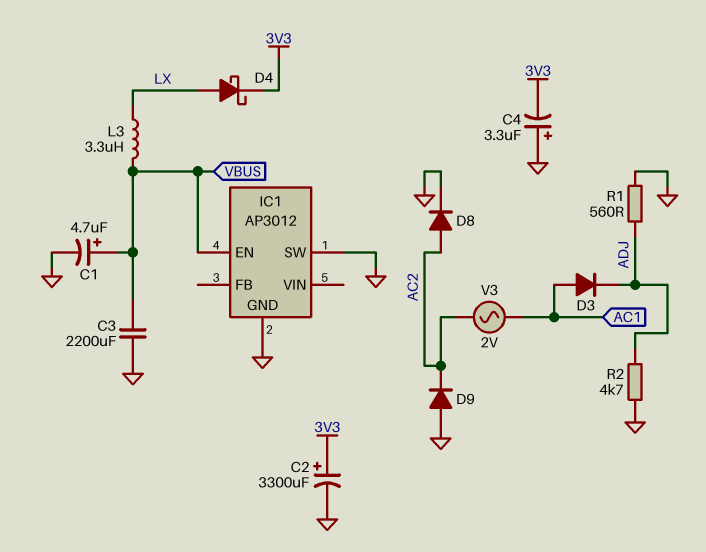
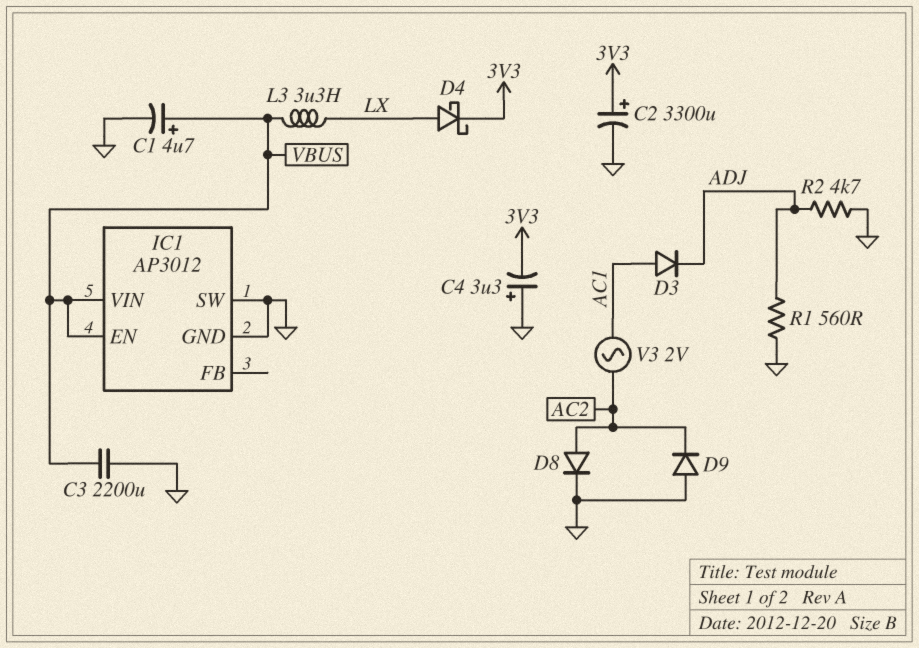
IC1 pin VIN: none -> VBUS

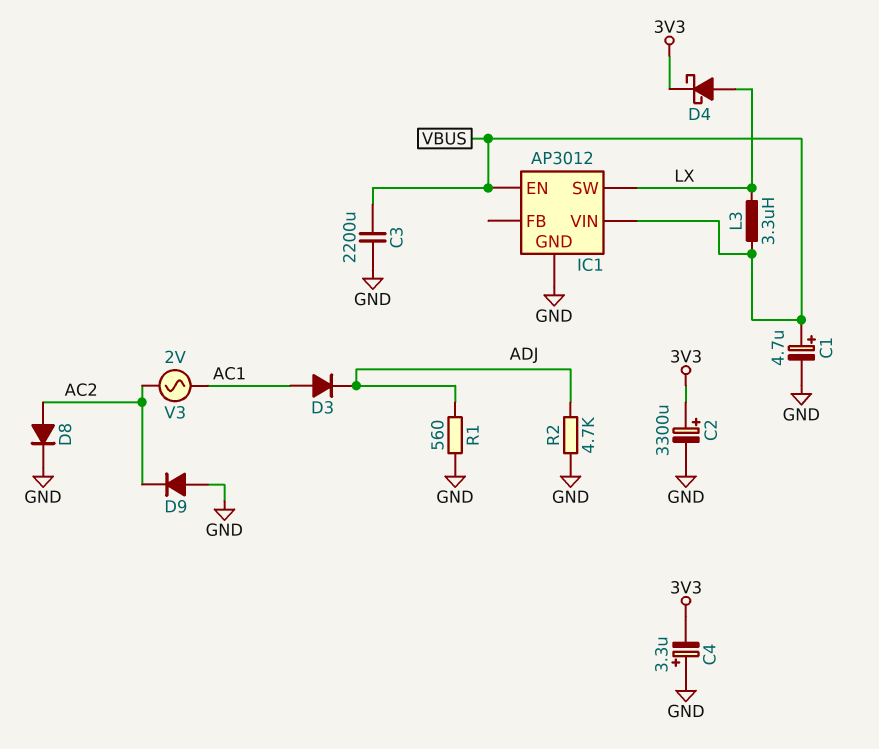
IC1 pin SW: GND -> LX

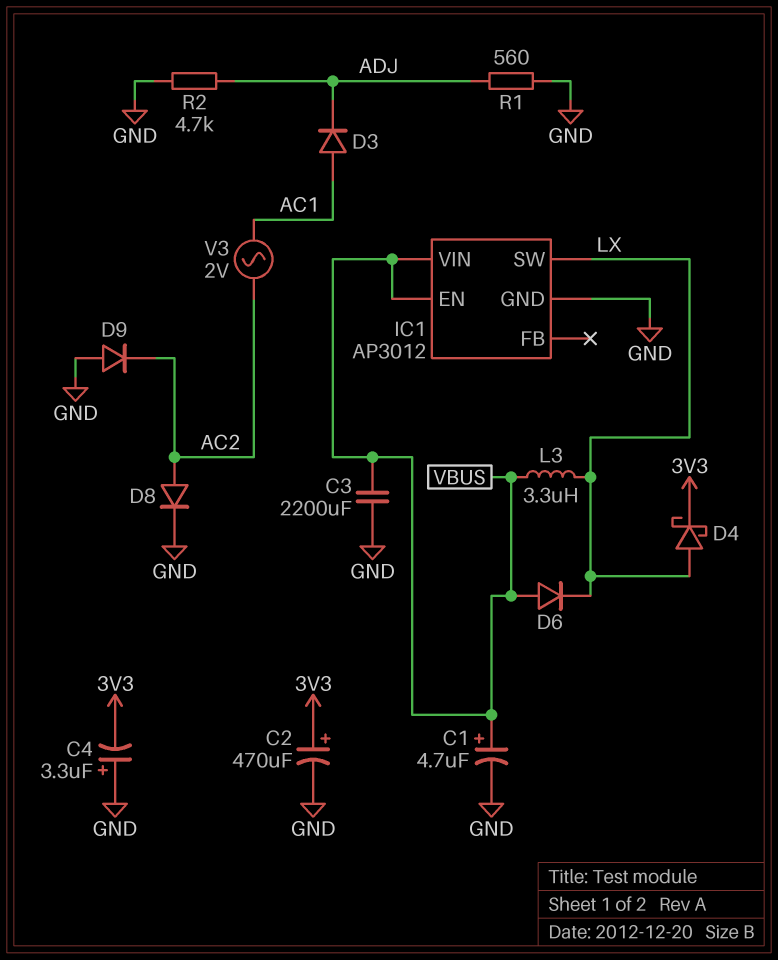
C2: 3300uF (plus 3V3, minus GND) -> 470uF (plus 3V3, minus GND)
D6: none -> diode (A VBUS, K LX)

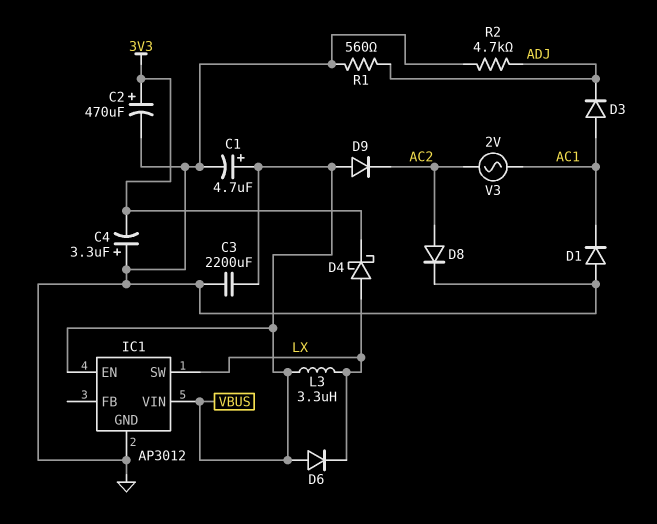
D1: none -> diode (A GND, K AC1)
D9: diode (A GND, K AC2) -> diode (A VBUS, K AC2)

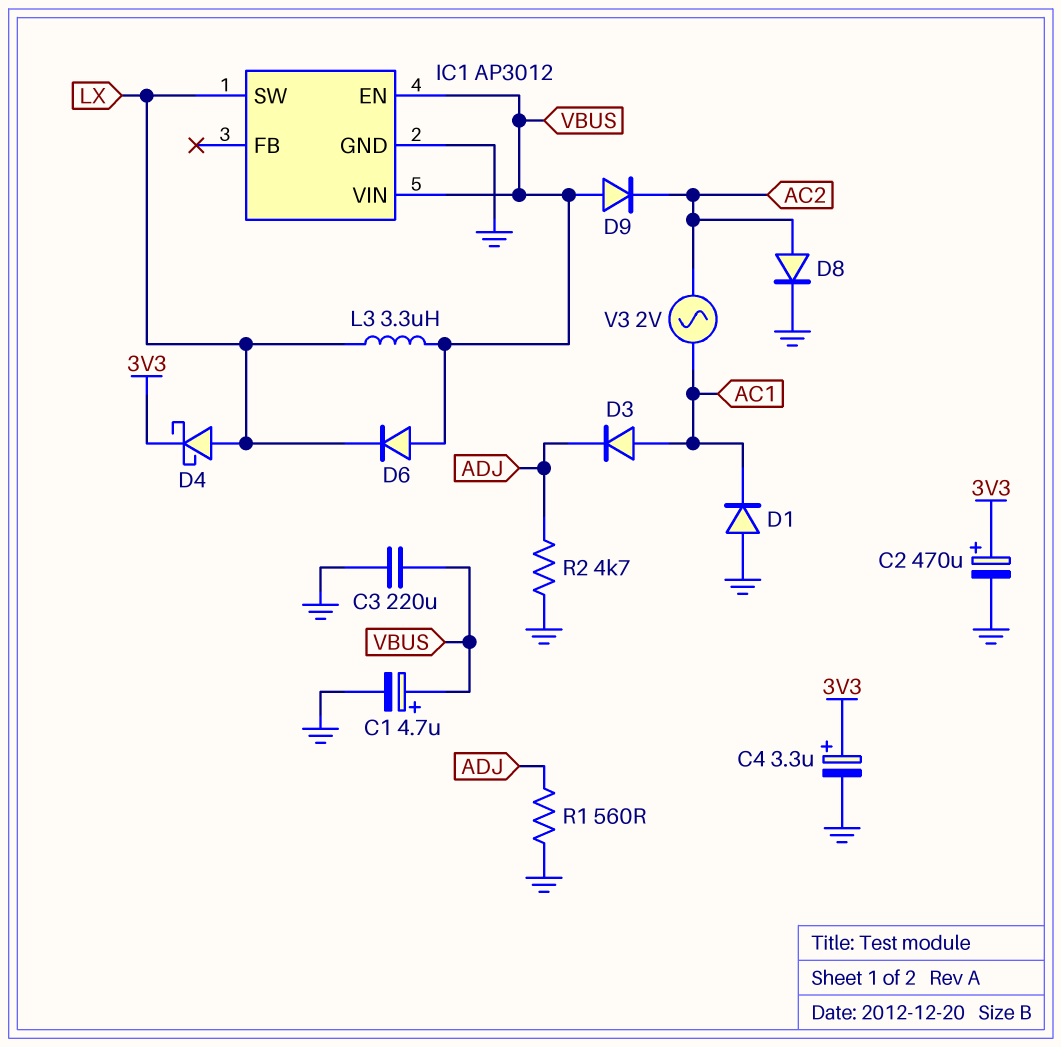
C3: 2200uF (GND, VBUS) -> 220uF (GND, VBUS)
C4: 3.3uF (plus GND, minus 3V3) -> 3.3uF (plus 3V3, minus GND)

